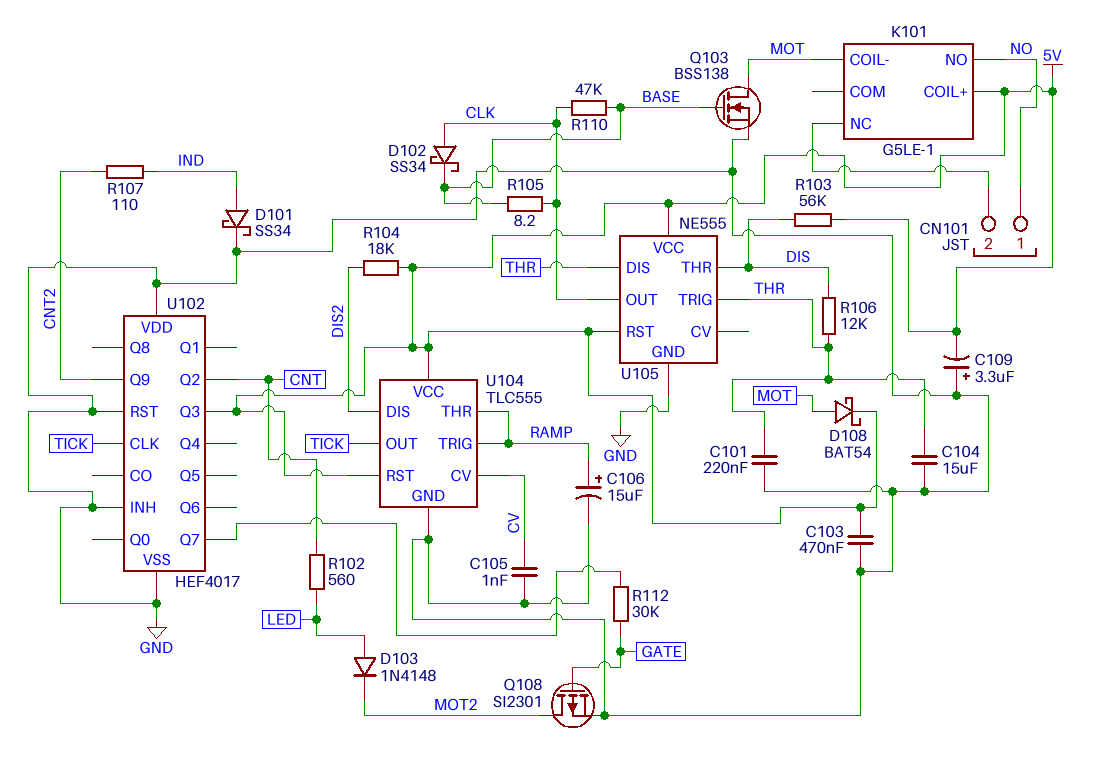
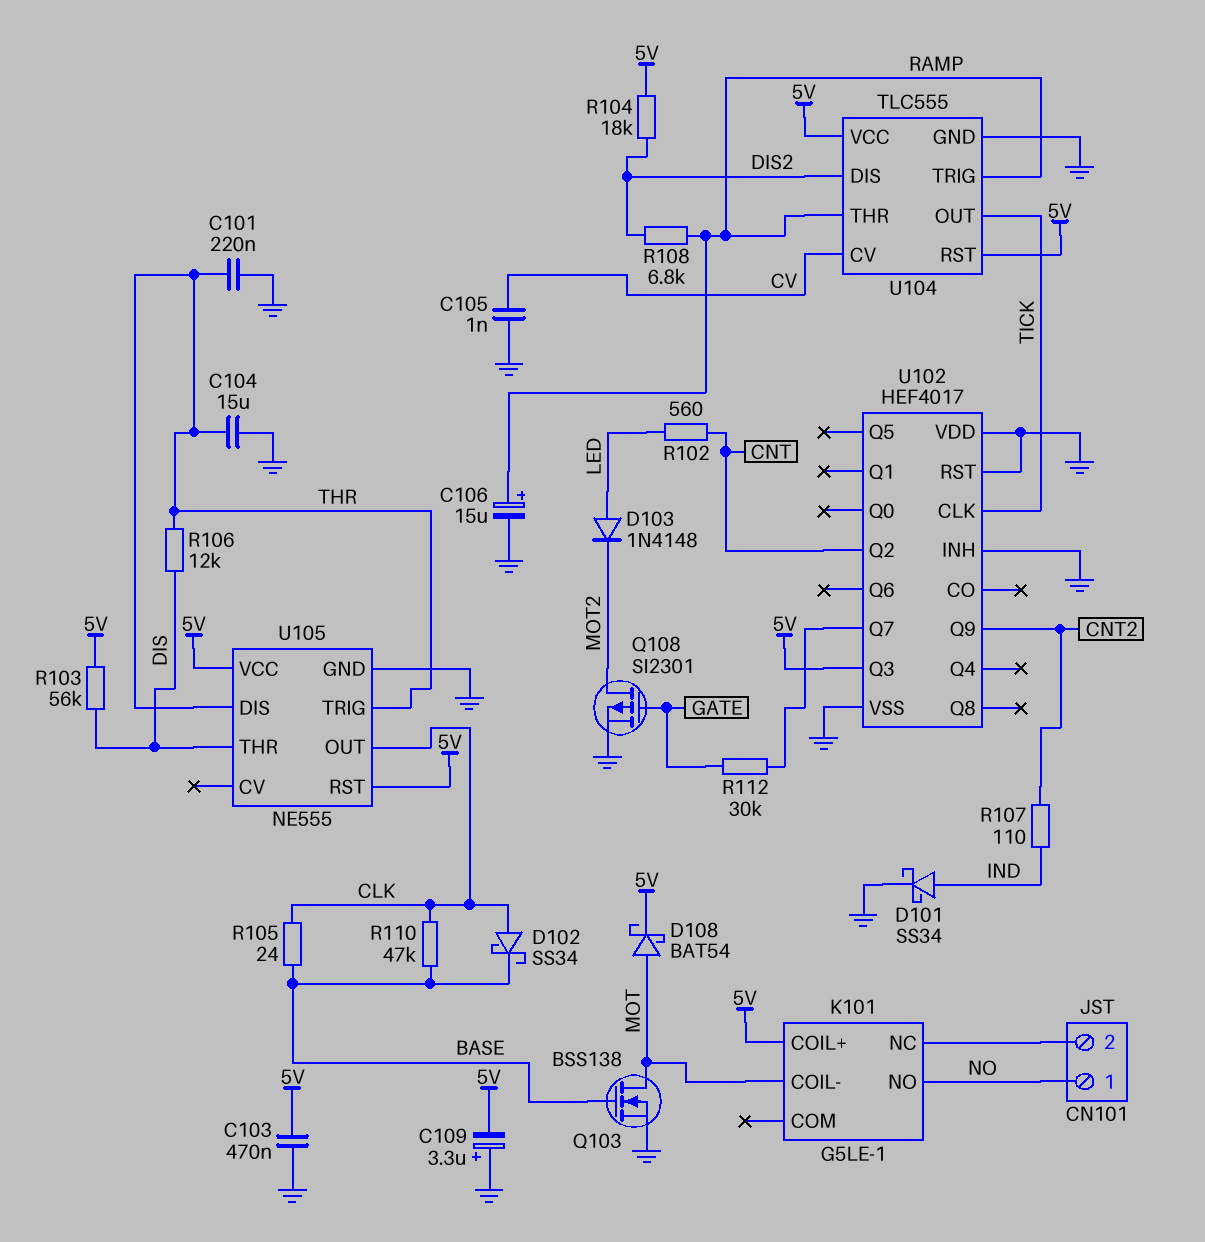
R105: 8.2 (BASE, CLK) -> 24 (BASE, CLK)
R108: none -> 6.8k (DIS2, RAMP)

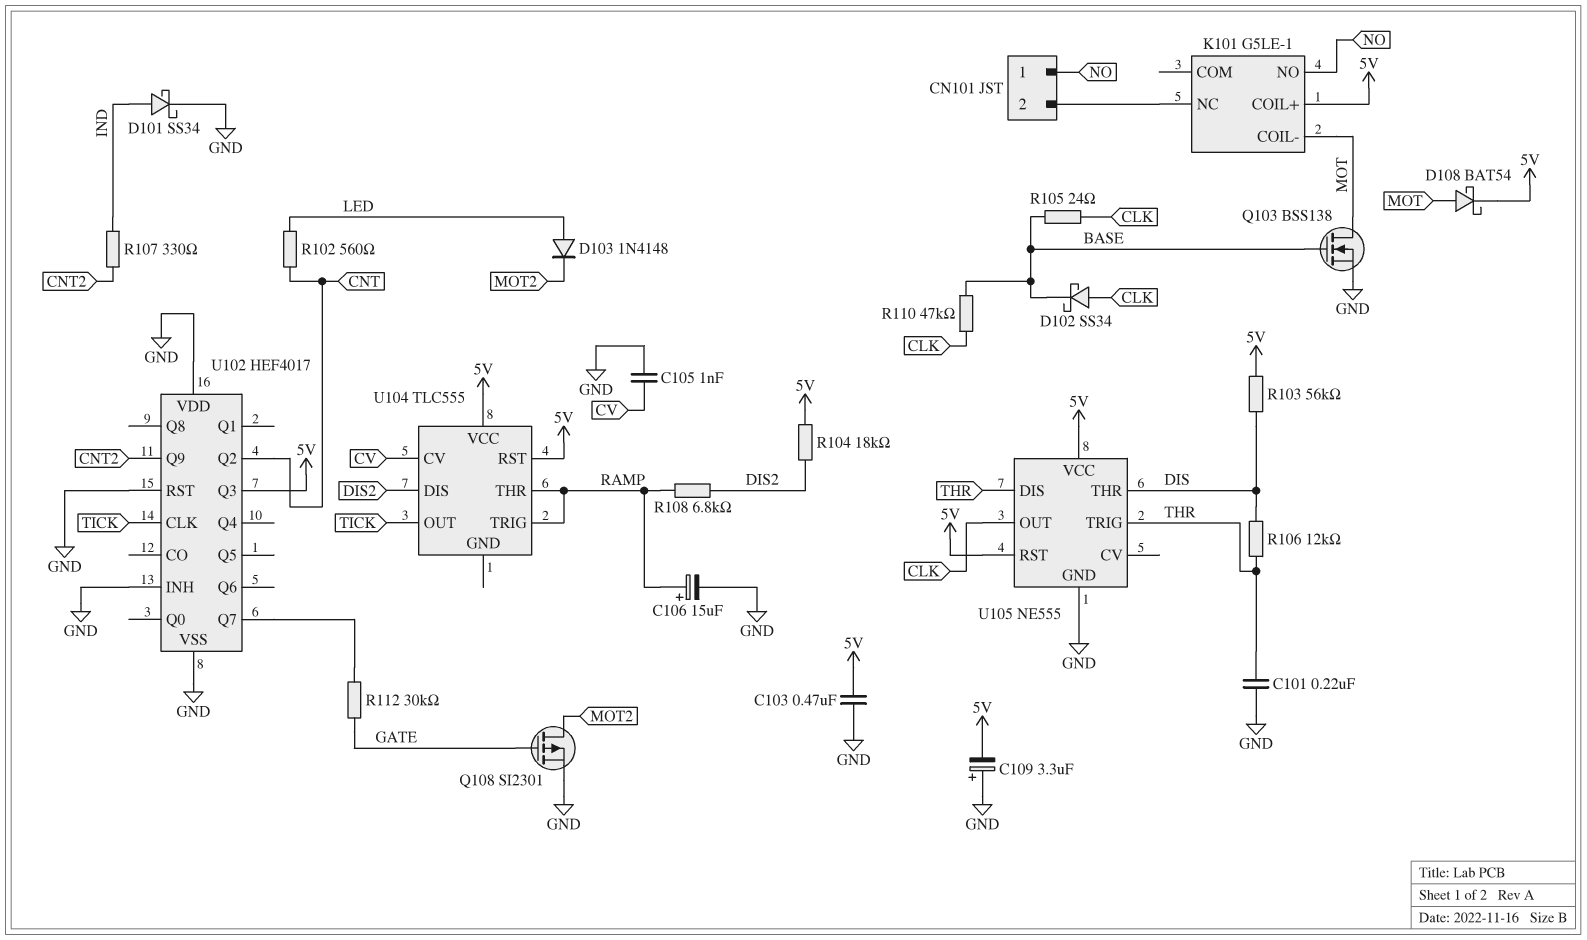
C104: 15uF (GND, THR) -> none
R107: 110 (CNT2, IND) -> 330 (CNT2, IND)
U104 pin GND: GND -> none

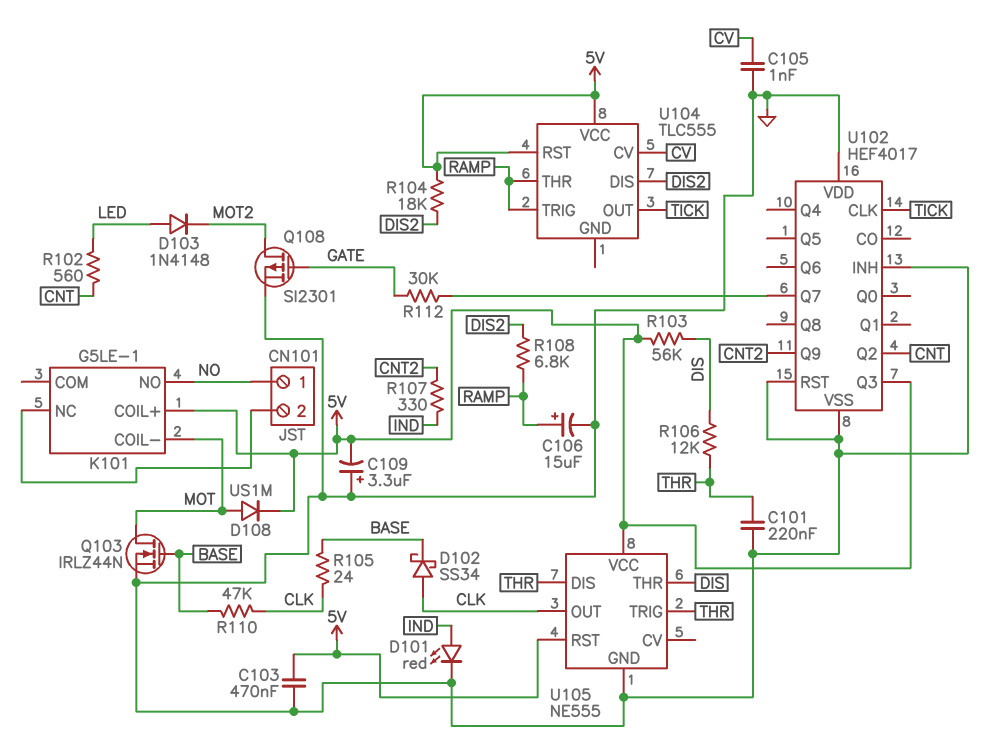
D101: schottky SS34 (A IND, K GND) -> LED red (A IND, K GND)
D108: schottky BAT54 (A MOT, K 5V) -> diode US1M (A MOT, K 5V)
Q103: NMOS BSS138 (G BASE, D MOT, S GND) -> NMOS IRLZ44N (G BASE, D MOT, S GND)

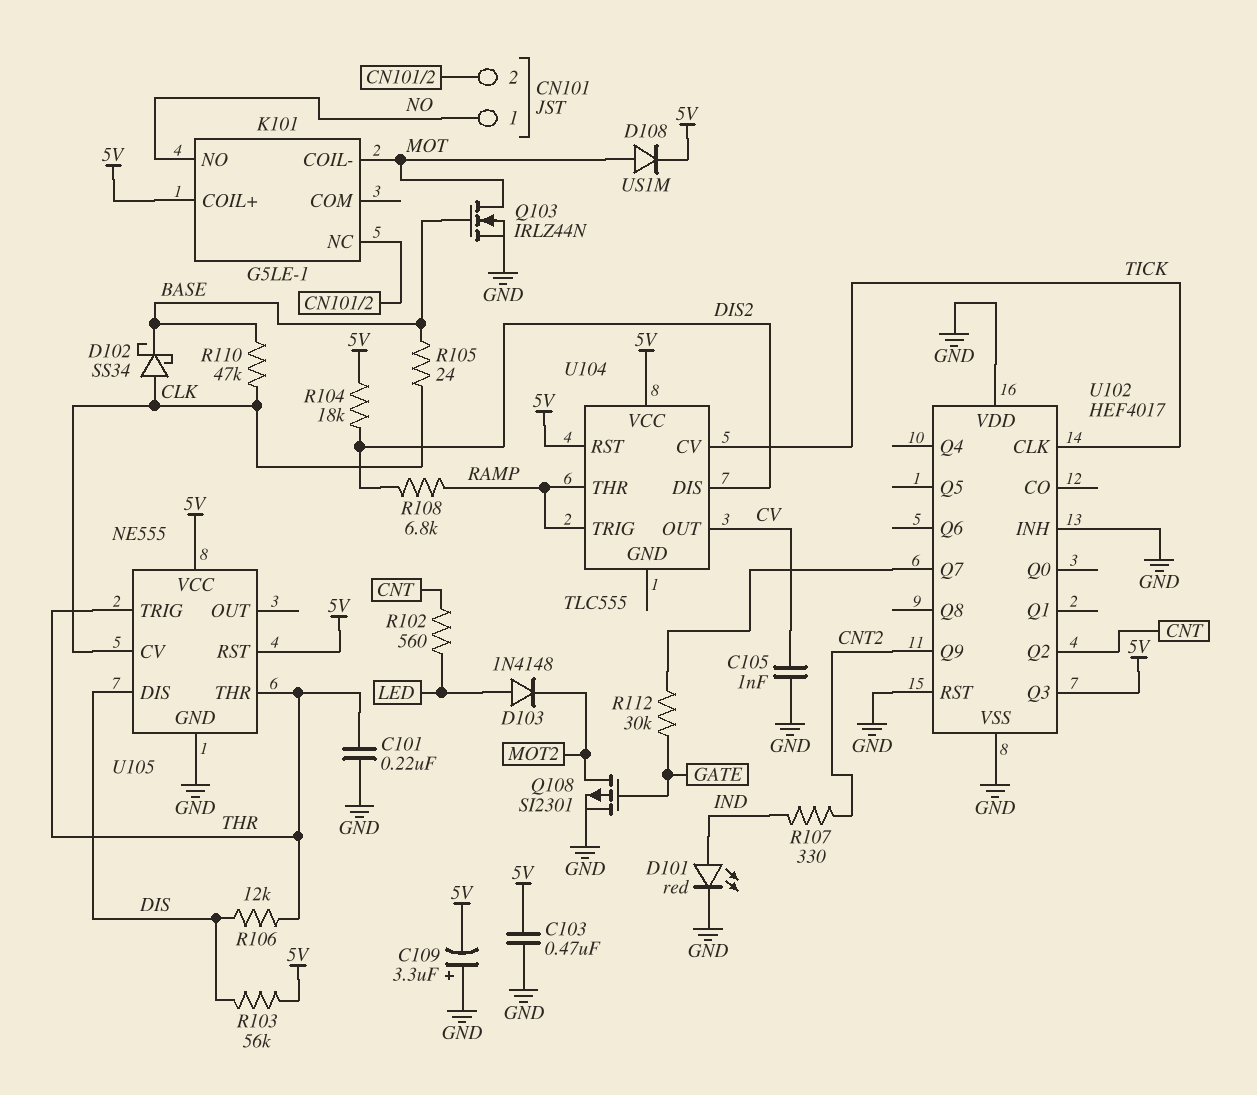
C106: 15uF (plus RAMP, minus GND) -> none
U104 pin CV: CV -> TICK
U104 pin OUT: TICK -> CV
U105 pin CV: none -> CLK
U105 pin DIS: THR -> DIS
U105 pin OUT: CLK -> none
U105 pin THR: DIS -> THR

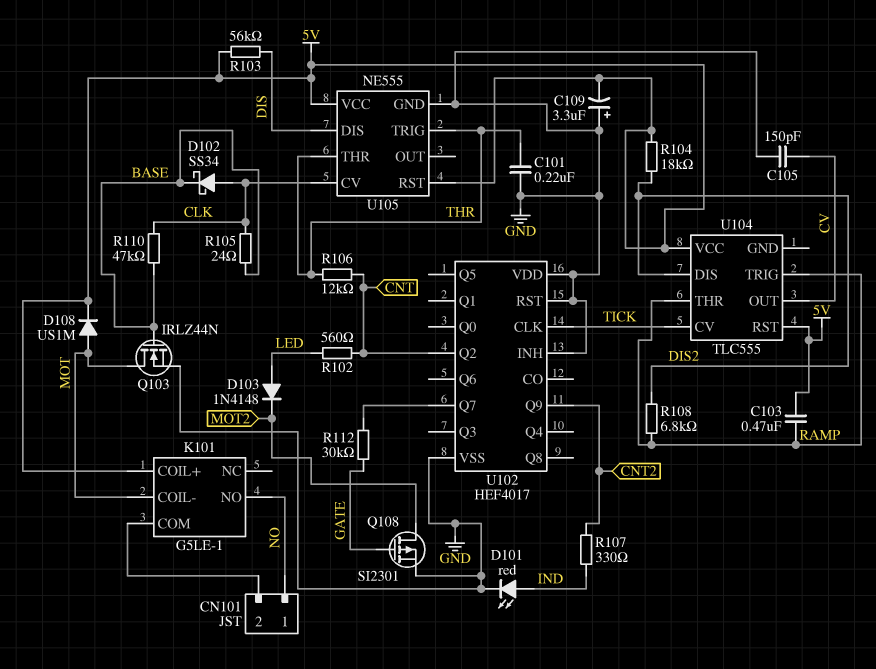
C103: 470nF (5V, GND) -> 470nF (5V, RAMP)
C105: 1nF (CV, GND) -> 150pF (CV, GND)
K101 pin COM: none -> CN101/2
K101 pin NC: CN101/2 -> none
R106: 12k (DIS, THR) -> 12k (CNT, THR)
U102 pin Q3: 5V -> none

